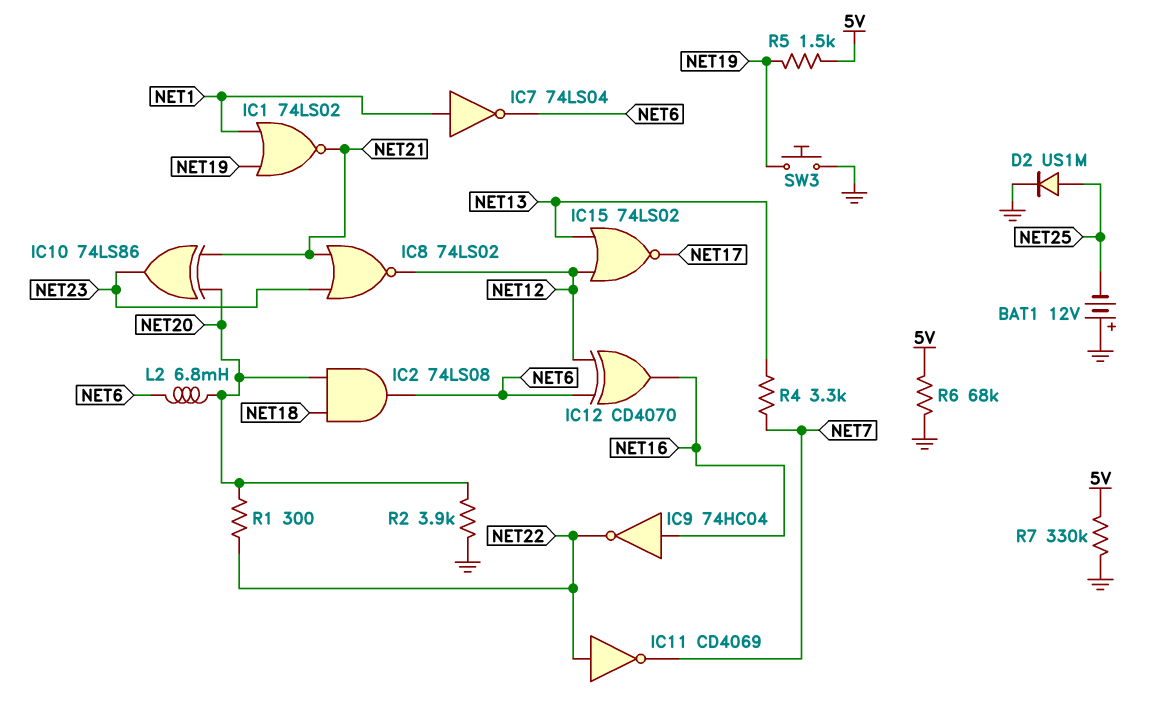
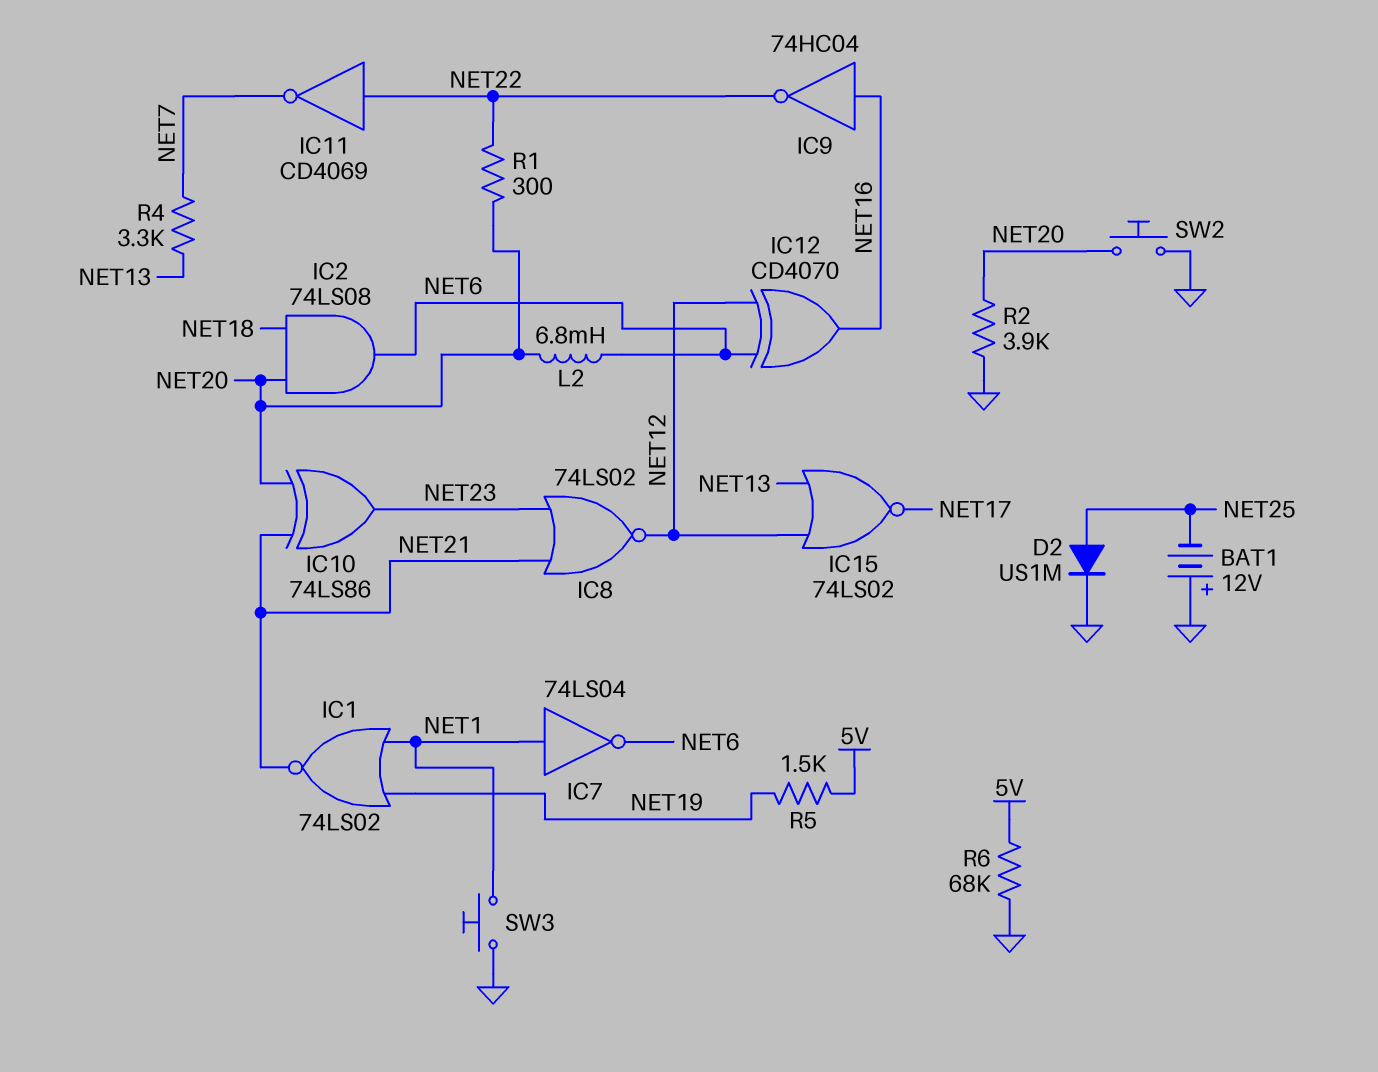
R7: 330k (5V, GND) -> none
SW2: none -> button (GND, NET20)
SW3: button (GND, NET19) -> button (GND, NET1)

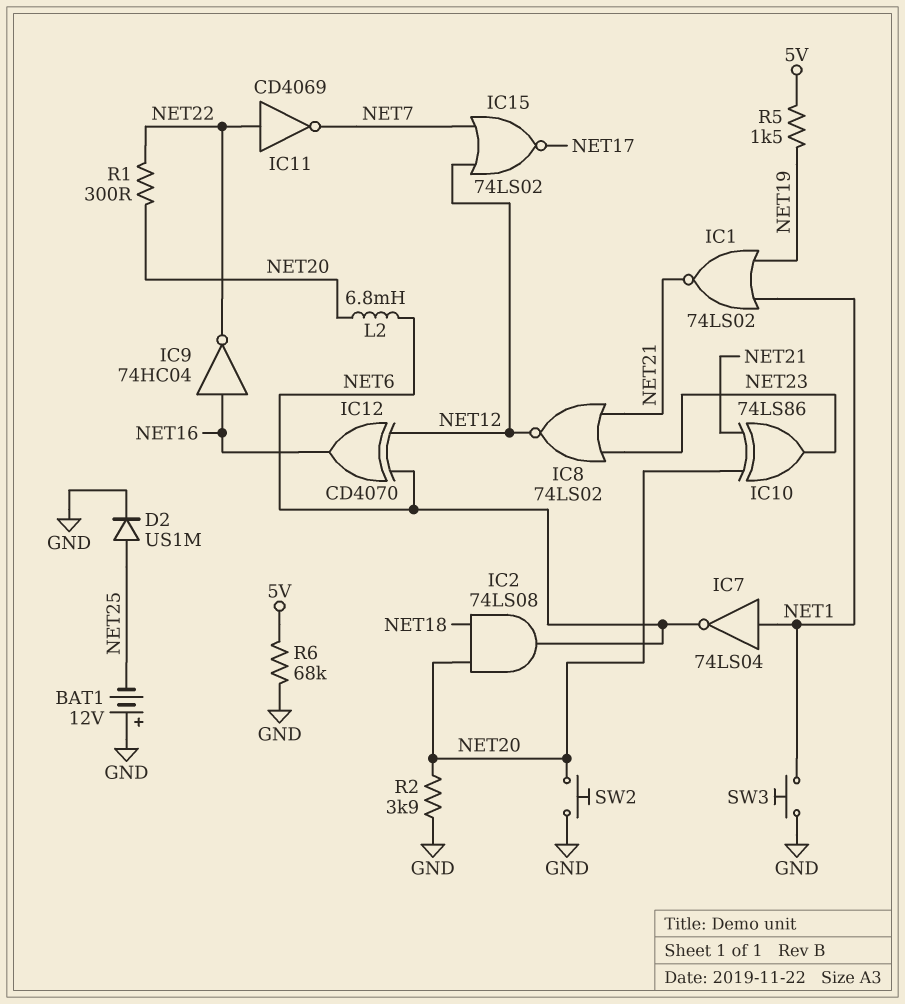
IC15: NOR 74LS02 (in NET12, in NET13, out NET17) -> NOR 74LS02 (in NET7, in NET12, out NET17)
R4: 3.3k (NET7, NET13) -> none

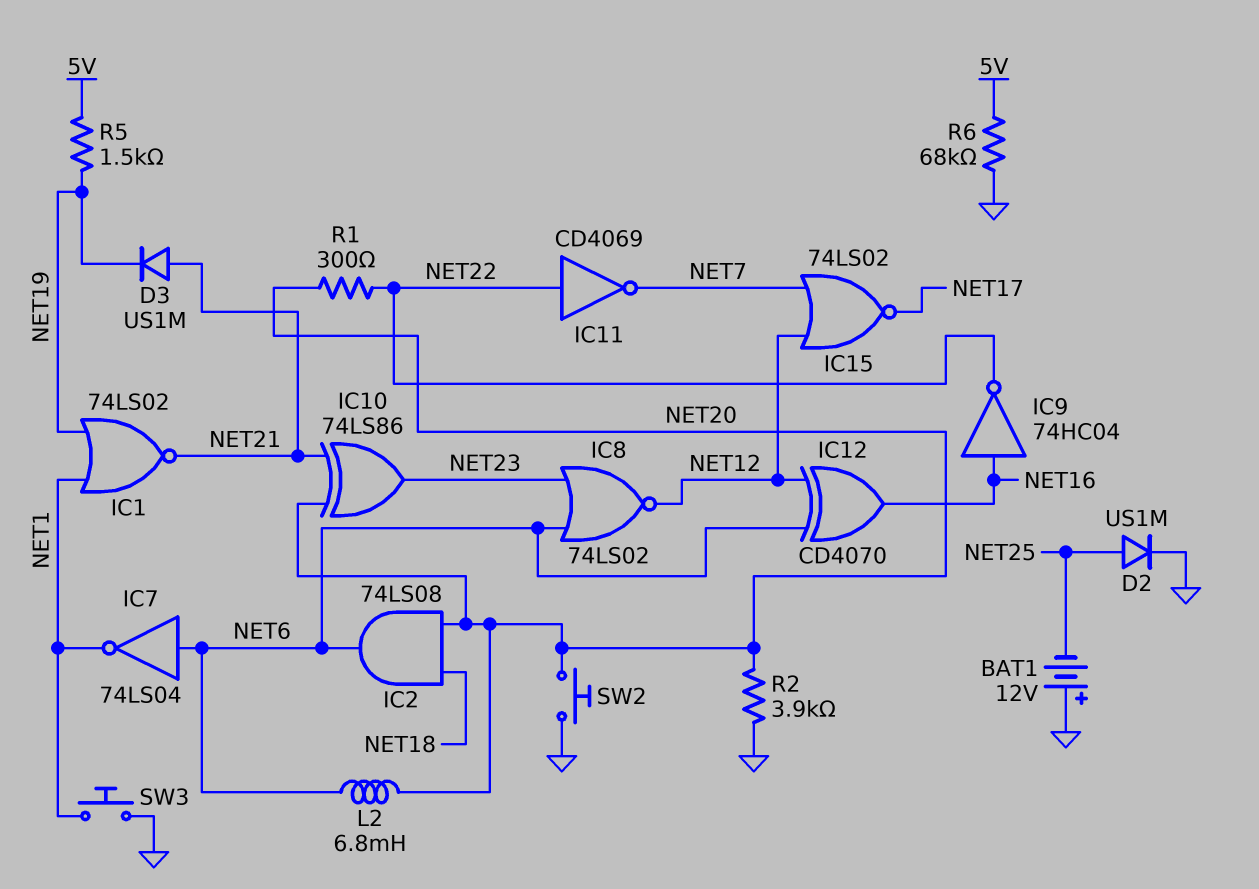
D3: none -> diode US1M (A NET21, K NET19)
IC7: NOT 74LS04 (in NET1, out NET6) -> NOT 74LS04 (in NET6, out NET1)
IC8: NOR 74LS02 (in NET21, in NET23, out NET12) -> NOR 74LS02 (in NET6, in NET23, out NET12)

